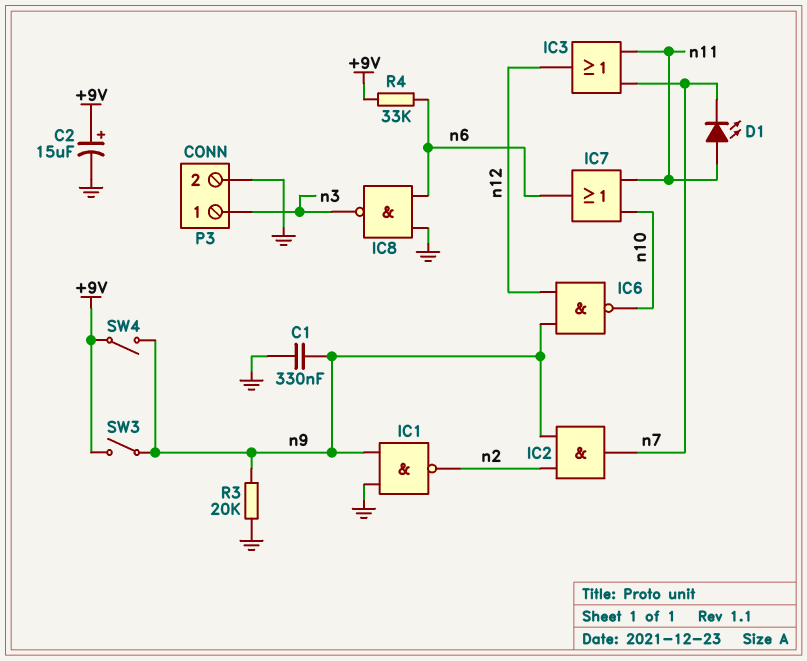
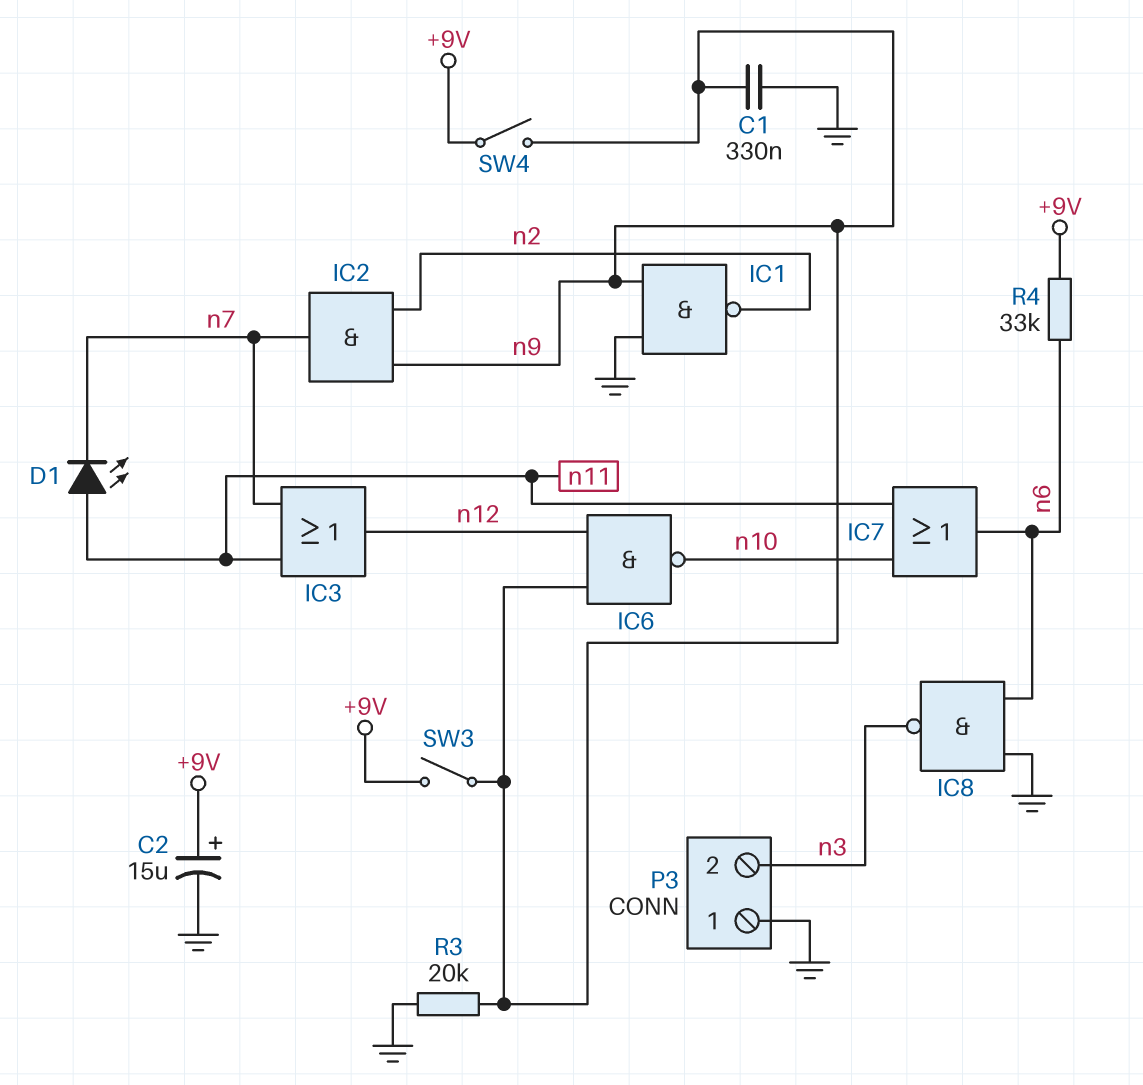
P3 pin 1: n3 -> GND
P3 pin 2: GND -> n3

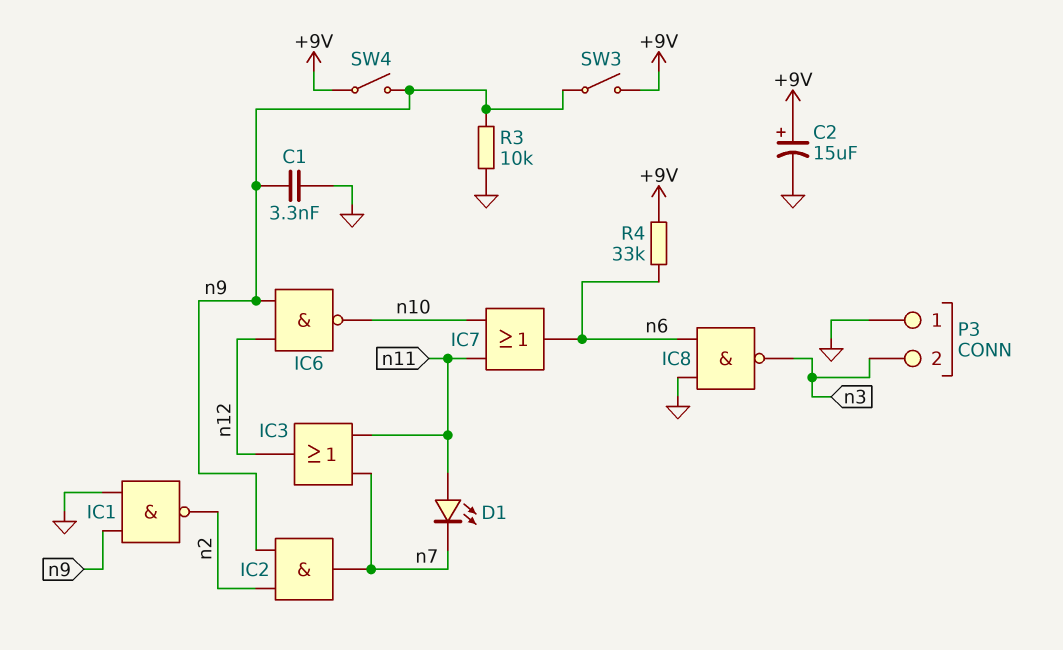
C1: 330nF (GND, n9) -> 3.3nF (GND, n9)
R3: 20k (GND, n9) -> 10k (GND, n9)

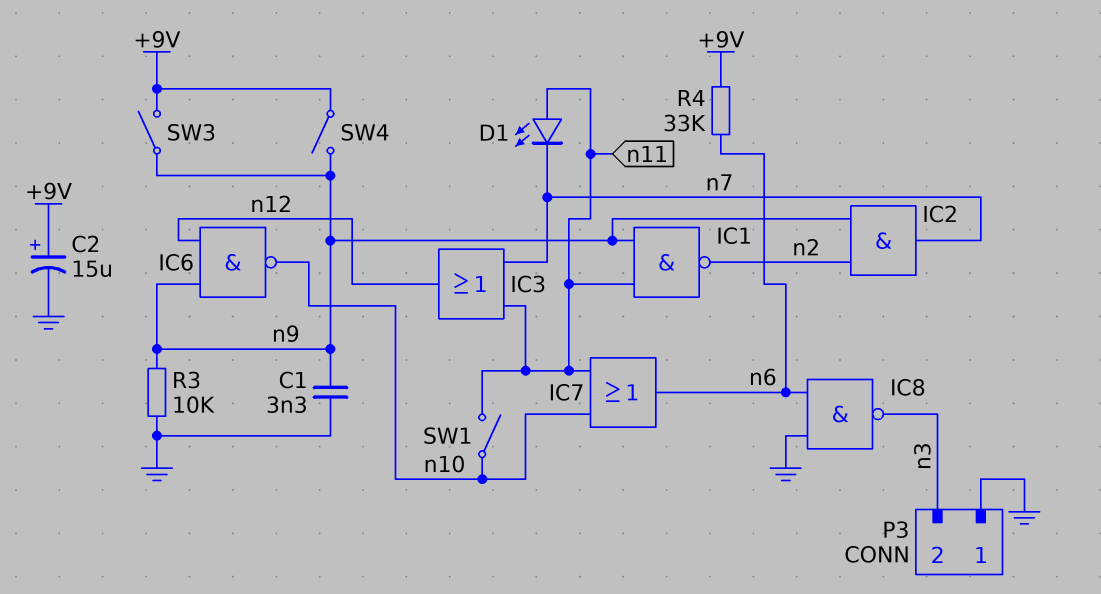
IC1: NAND (in GND, in n9, out n2) -> NAND (in n9, in n11, out n2)
SW1: none -> switch (n10, n11)

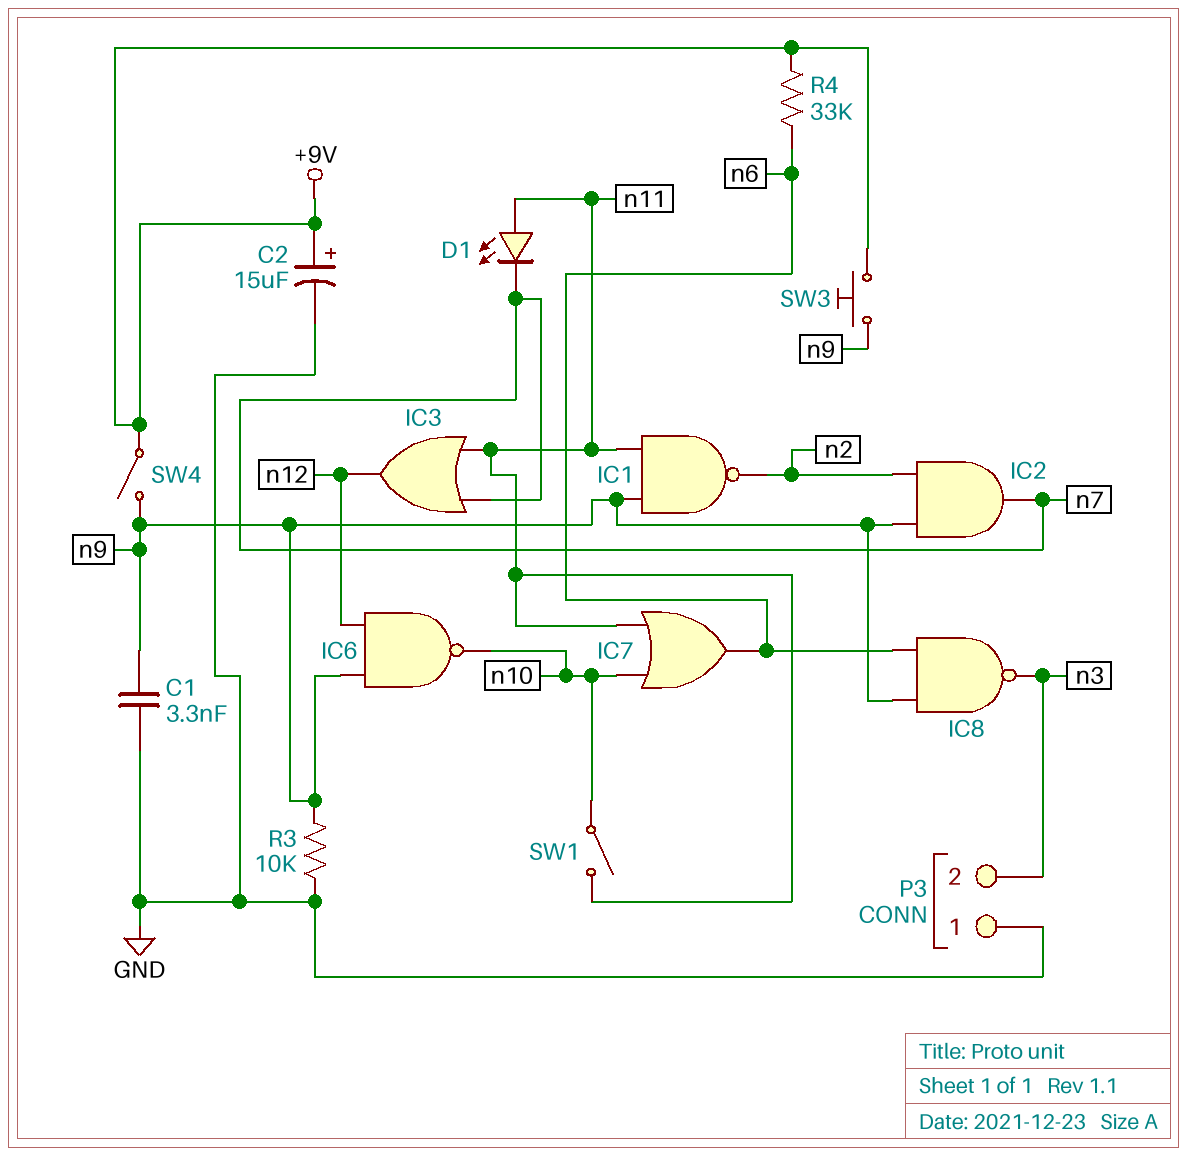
IC8: NAND (in GND, in n6, out n3) -> NAND (in n6, in n9, out n3)
SW3: switch (+9V, n9) -> button (+9V, n9)

